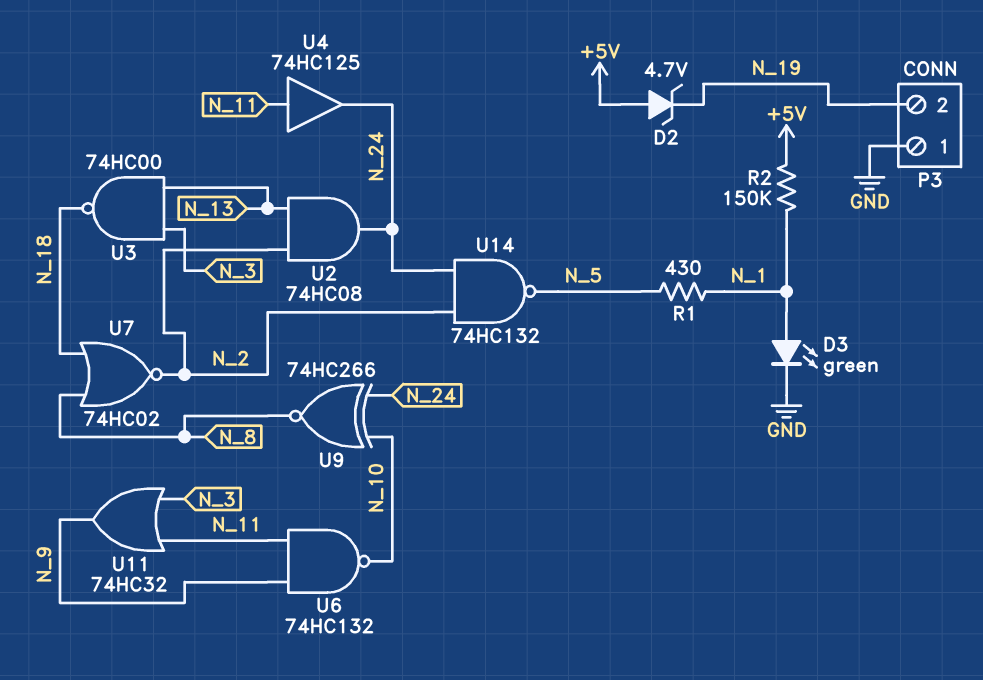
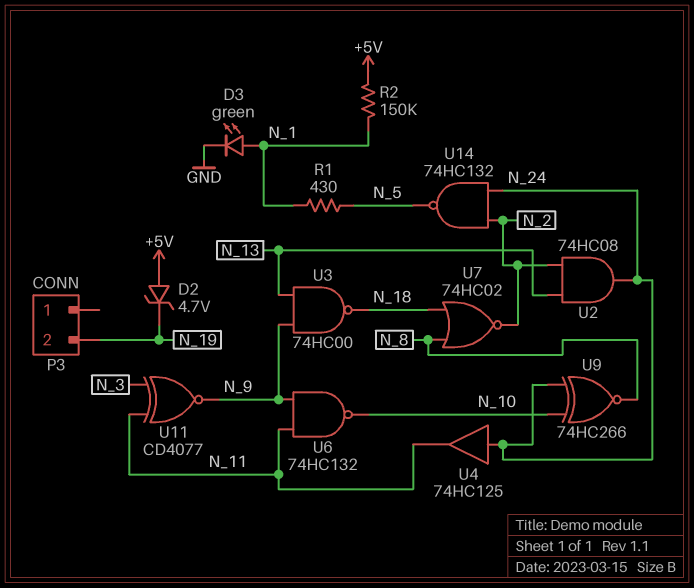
P3 pin 1: GND -> none
U3: NAND 74HC00 (in N_3, in N_13, out N_18) -> NAND 74HC00 (in N_9, in N_13, out N_18)
U4: buffer 74HC125 (in N_11, out N_24) -> buffer 74HC125 (in N_24, out N_11)
U11: OR 74HC32 (in N_3, in N_11, out N_9) -> XNOR CD4077 (in N_3, in N_11, out N_9)

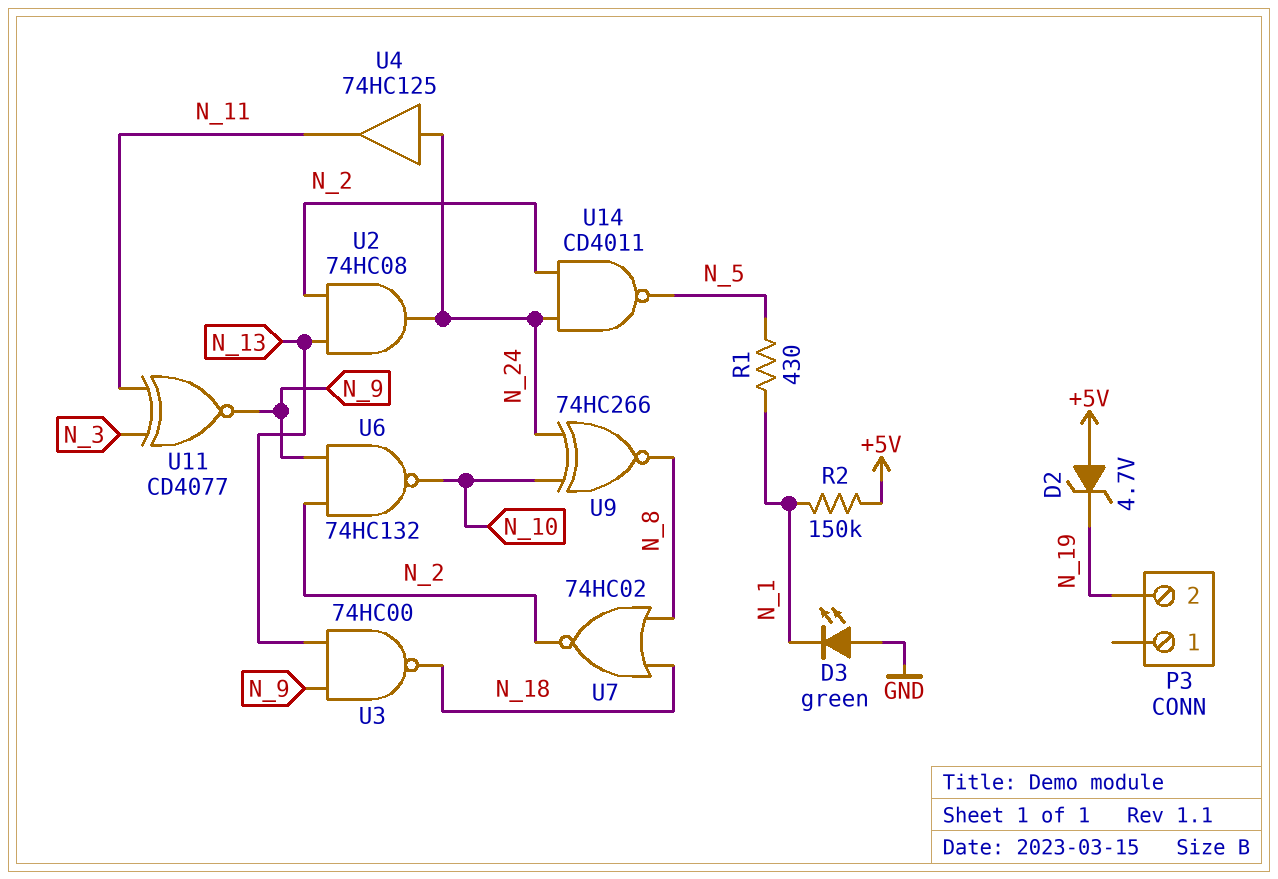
D3: LED green (A N_1, K GND) -> LED green (A GND, K N_1)
U6: NAND 74HC132 (in N_9, in N_11, out N_10) -> NAND 74HC132 (in N_2, in N_9, out N_10)
U14: NAND 74HC132 (in N_2, in N_24, out N_5) -> NAND CD4011 (in N_2, in N_24, out N_5)

